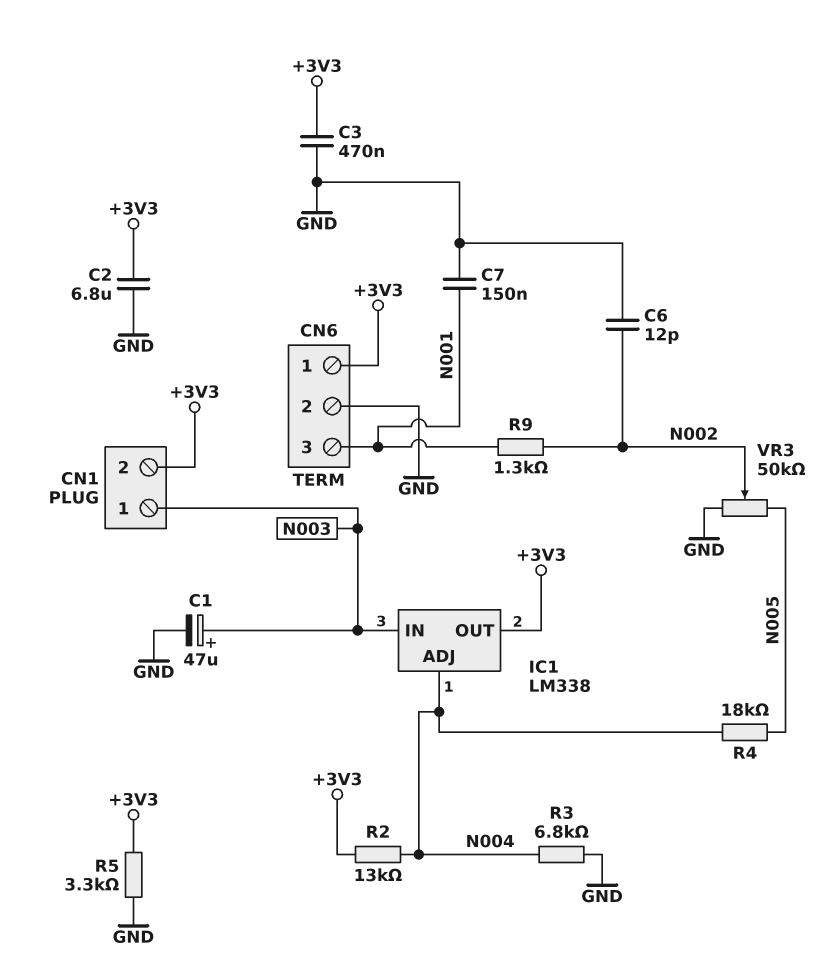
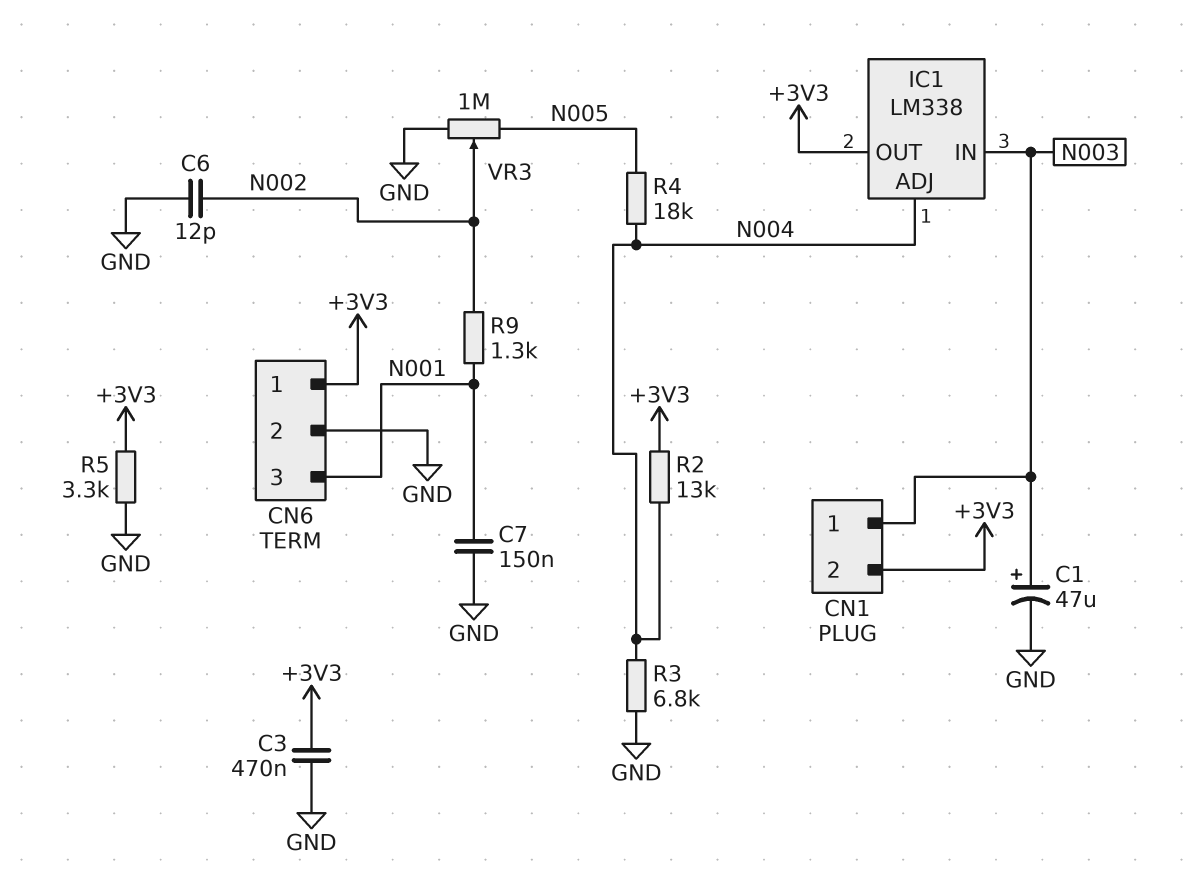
C2: 6.8uF (+3V3, GND) -> none
VR3: 50k (GND, N005, wiper N002) -> 1M (GND, N005, wiper N002)

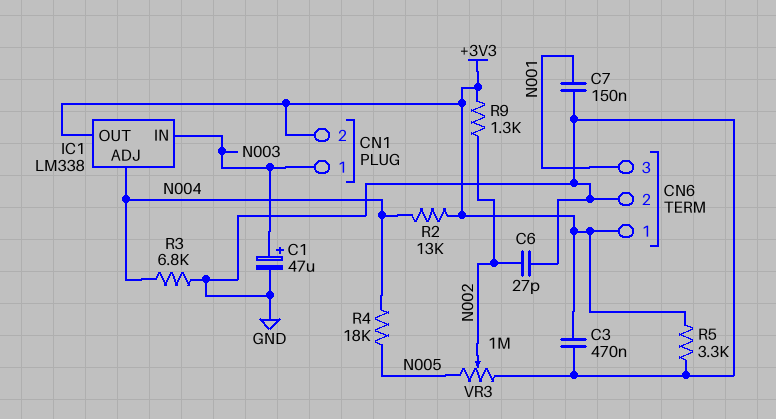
C6: 12pF (GND, N002) -> 27pF (GND, N002)
R9: 1.3k (N001, N002) -> 1.3k (+3V3, N002)

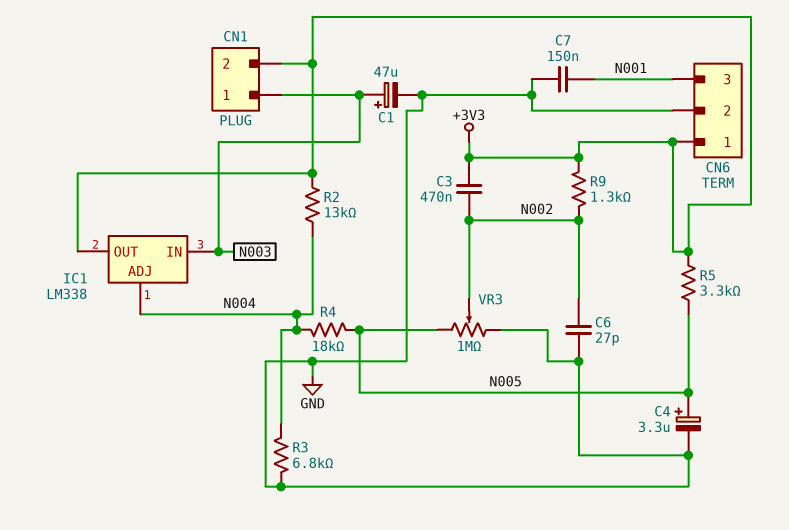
C3: 470nF (+3V3, GND) -> 470nF (+3V3, N002)
C4: none -> 3.3uF (plus N005, minus GND)
R5: 3.3k (+3V3, GND) -> 3.3k (+3V3, N005)

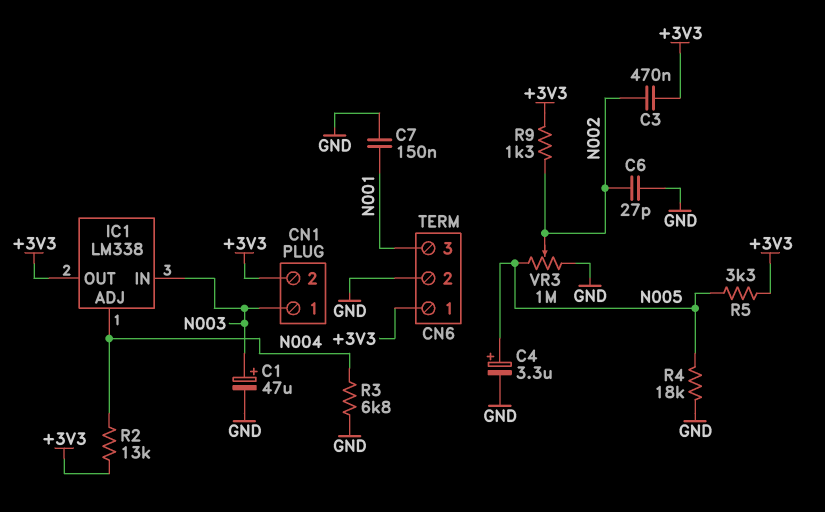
R4: 18k (N004, N005) -> 18k (GND, N005)

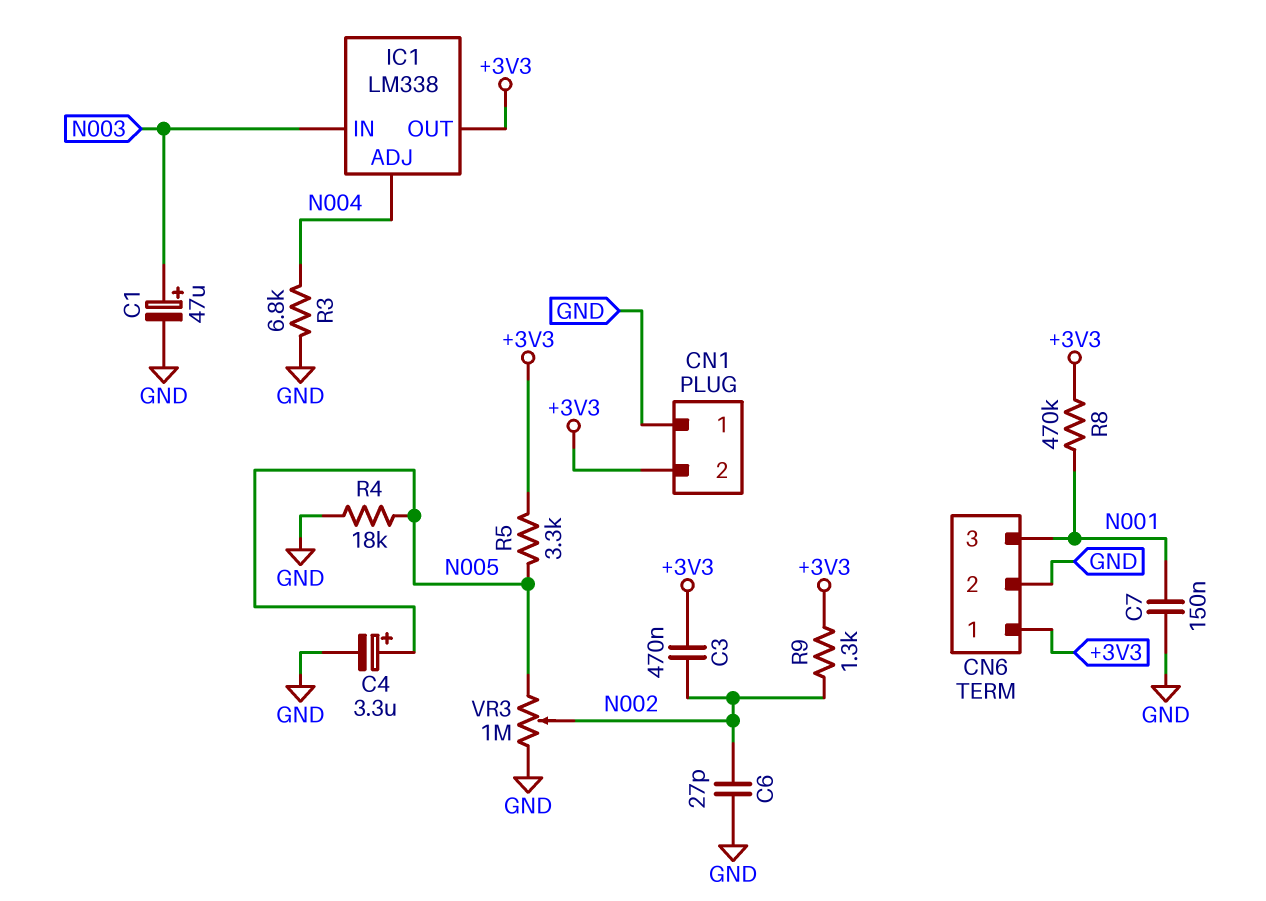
CN1 pin 1: N003 -> GND
R2: 13k (+3V3, N004) -> none
R8: none -> 470k (+3V3, N001)

